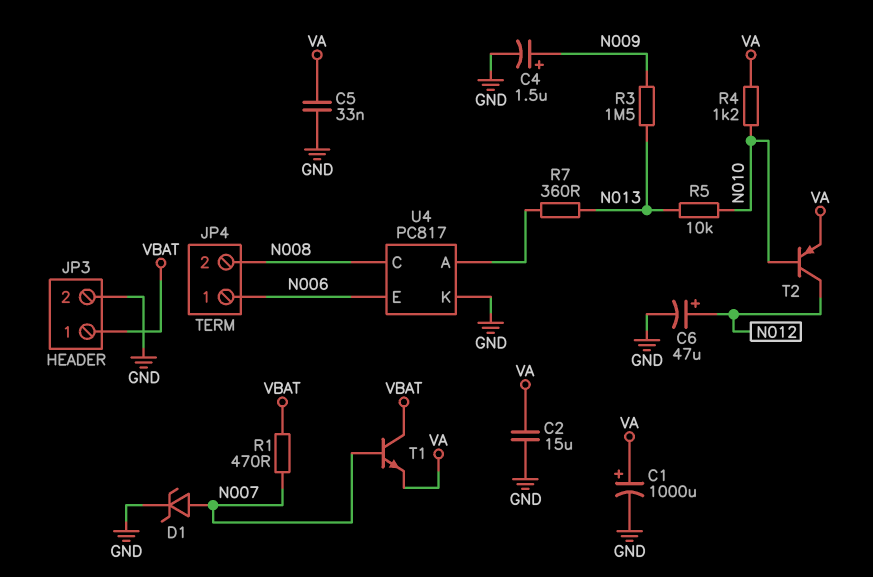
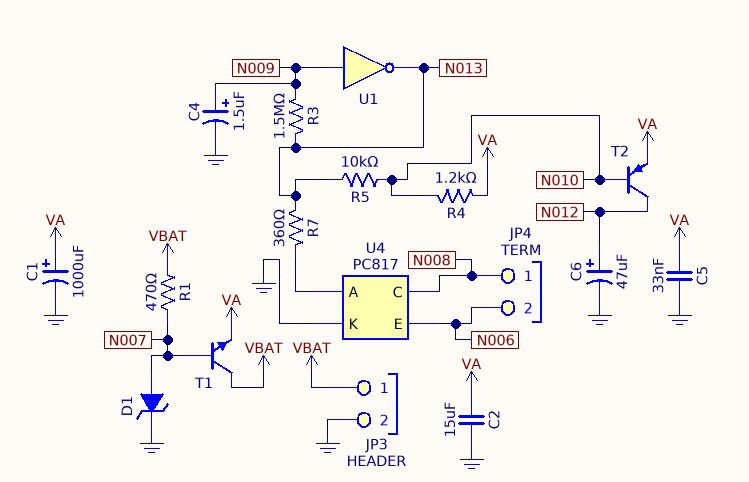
JP4 pin 1: N006 -> N008
JP4 pin 2: N008 -> N006
U1: none -> NOT (in N009, out N013)

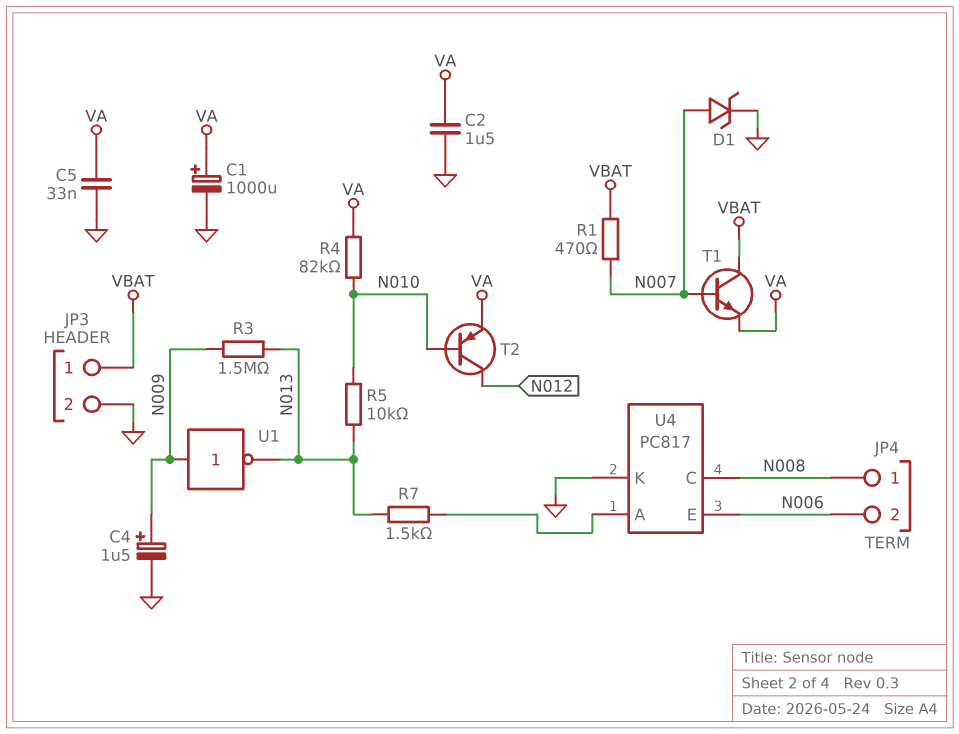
C2: 15uF (GND, VA) -> 1.5uF (GND, VA)
C6: 47uF (plus N012, minus GND) -> none
R4: 1.2k (N010, VA) -> 82k (N010, VA)
R7: 360 (N013, U4/A) -> 1.5k (N013, U4/A)

